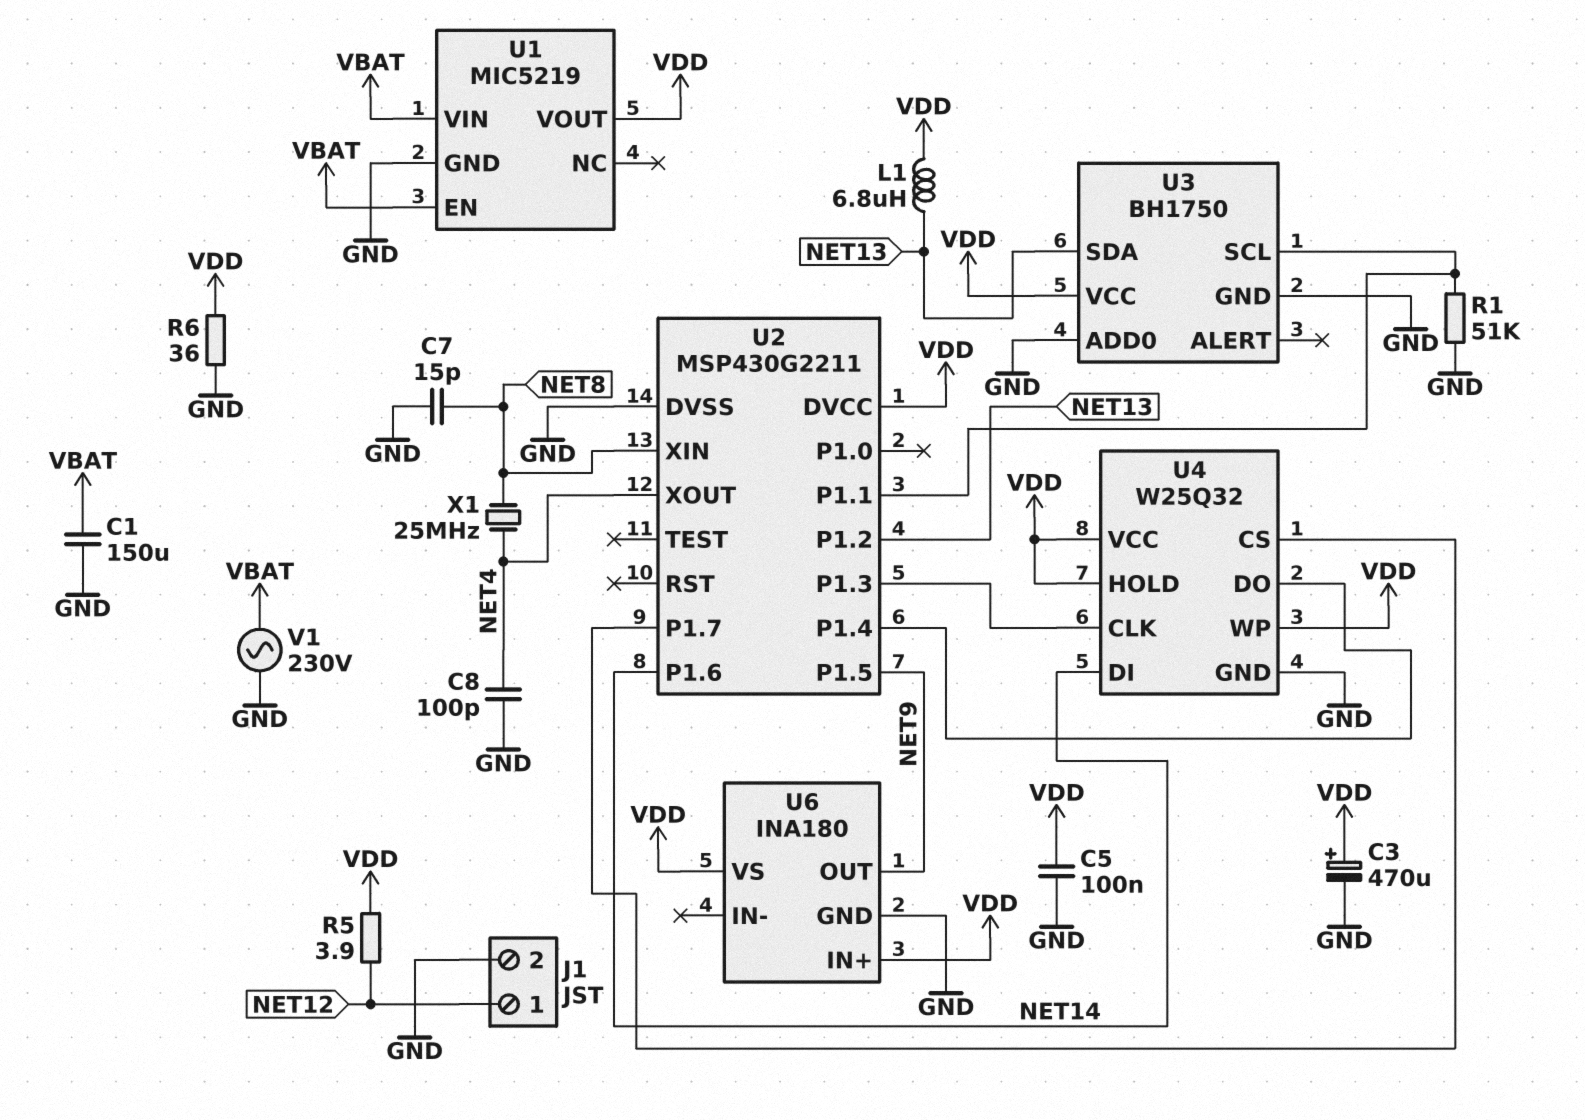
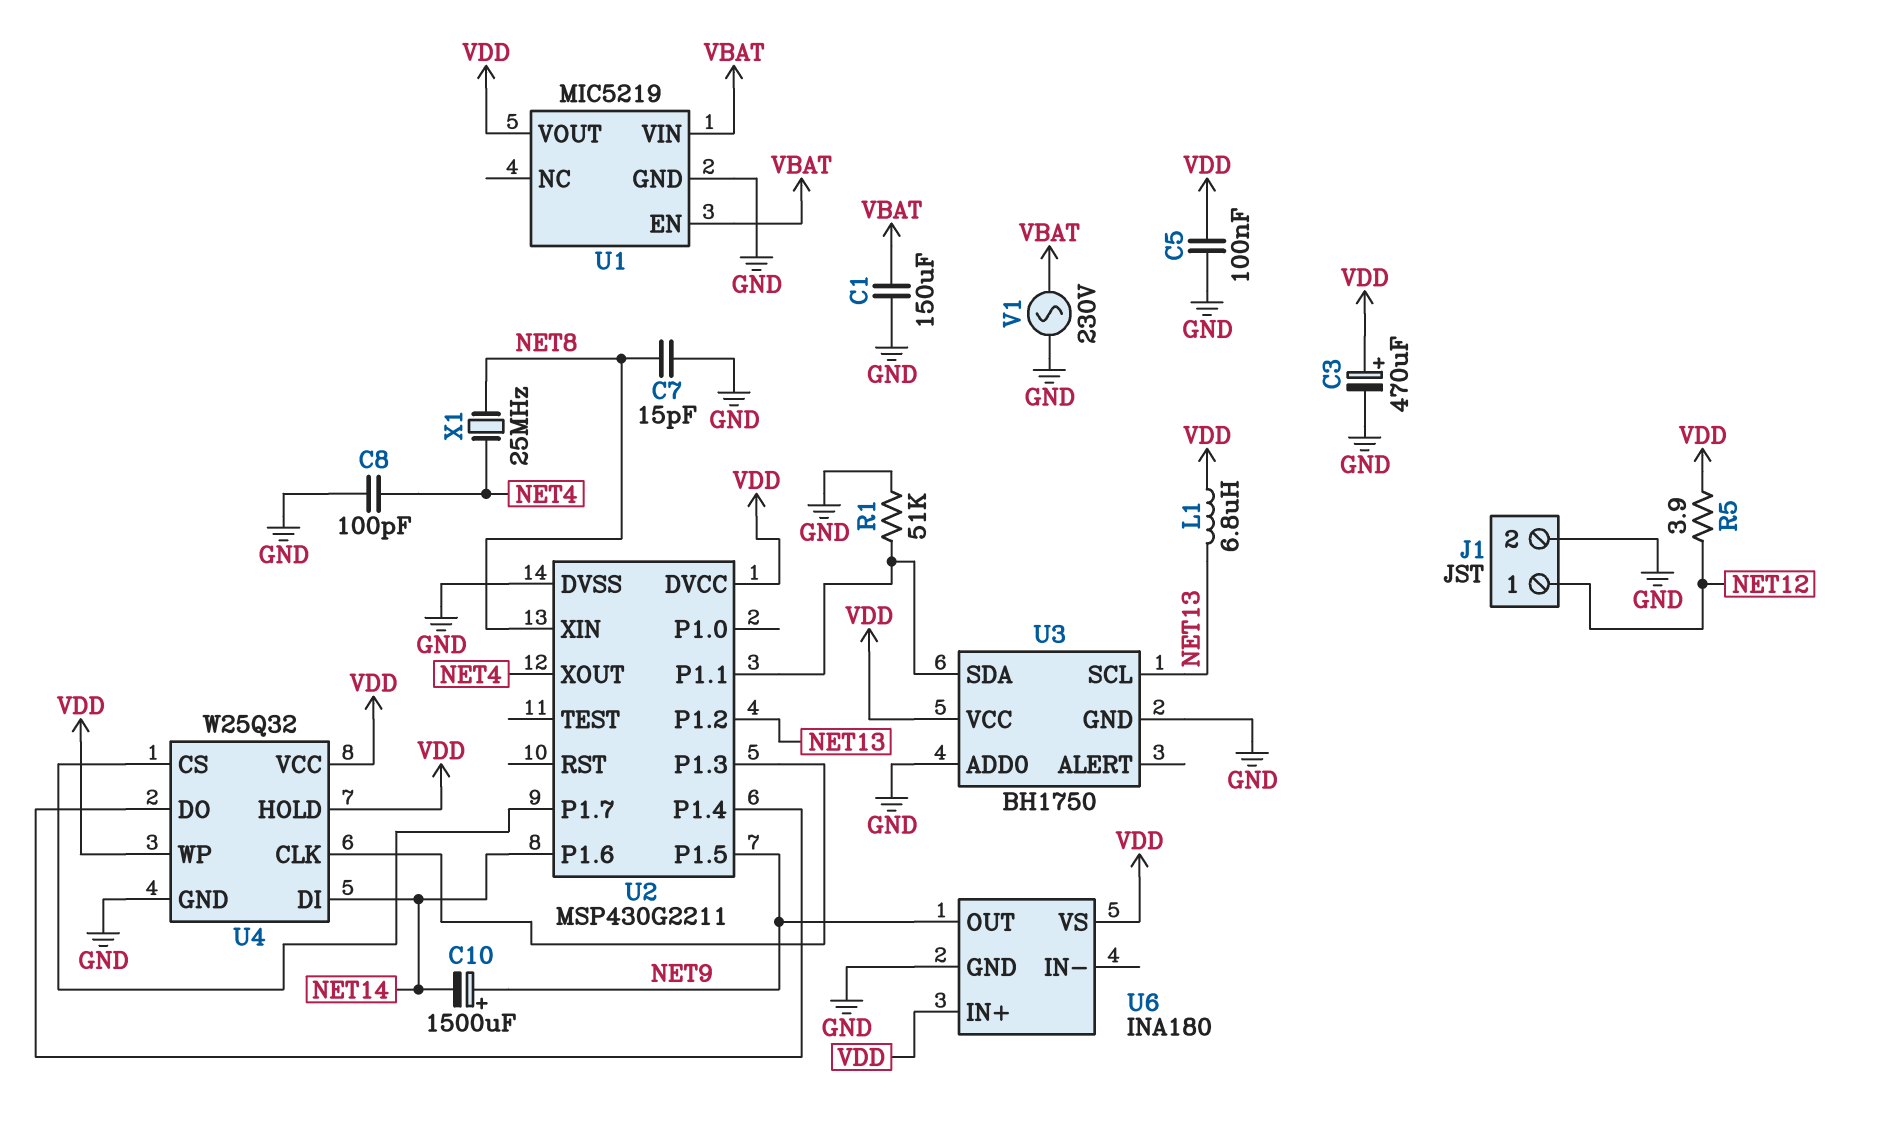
C10: none -> 1500uF (plus NET9, minus NET14)
R6: 36 (GND, VDD) -> none
U3 pin SCL: U2/P1.1 -> NET13
U3 pin SDA: NET13 -> U2/P1.1

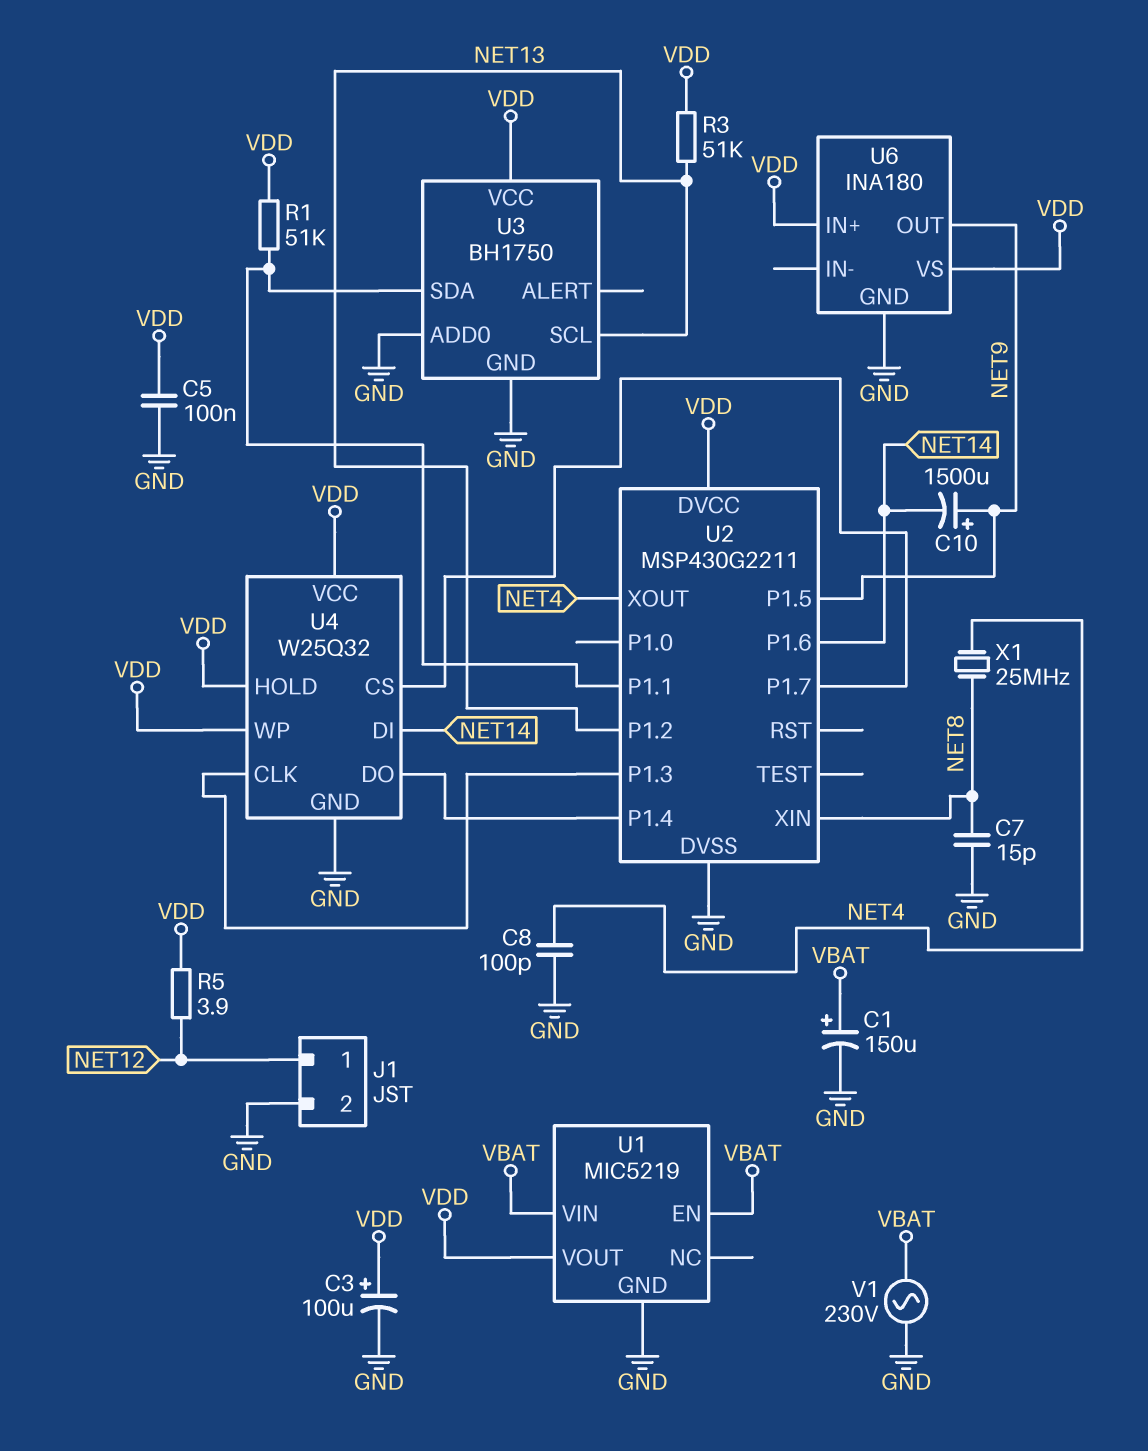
C1: 150uF (GND, VBAT) -> 150uF (plus VBAT, minus GND)
C3: 470uF (plus VDD, minus GND) -> 100uF (plus VDD, minus GND)
L1: 6.8uH (NET13, VDD) -> none
R1: 51k (GND, U2/P1.1) -> 51k (U2/P1.1, VDD)
R3: none -> 51k (NET13, VDD)

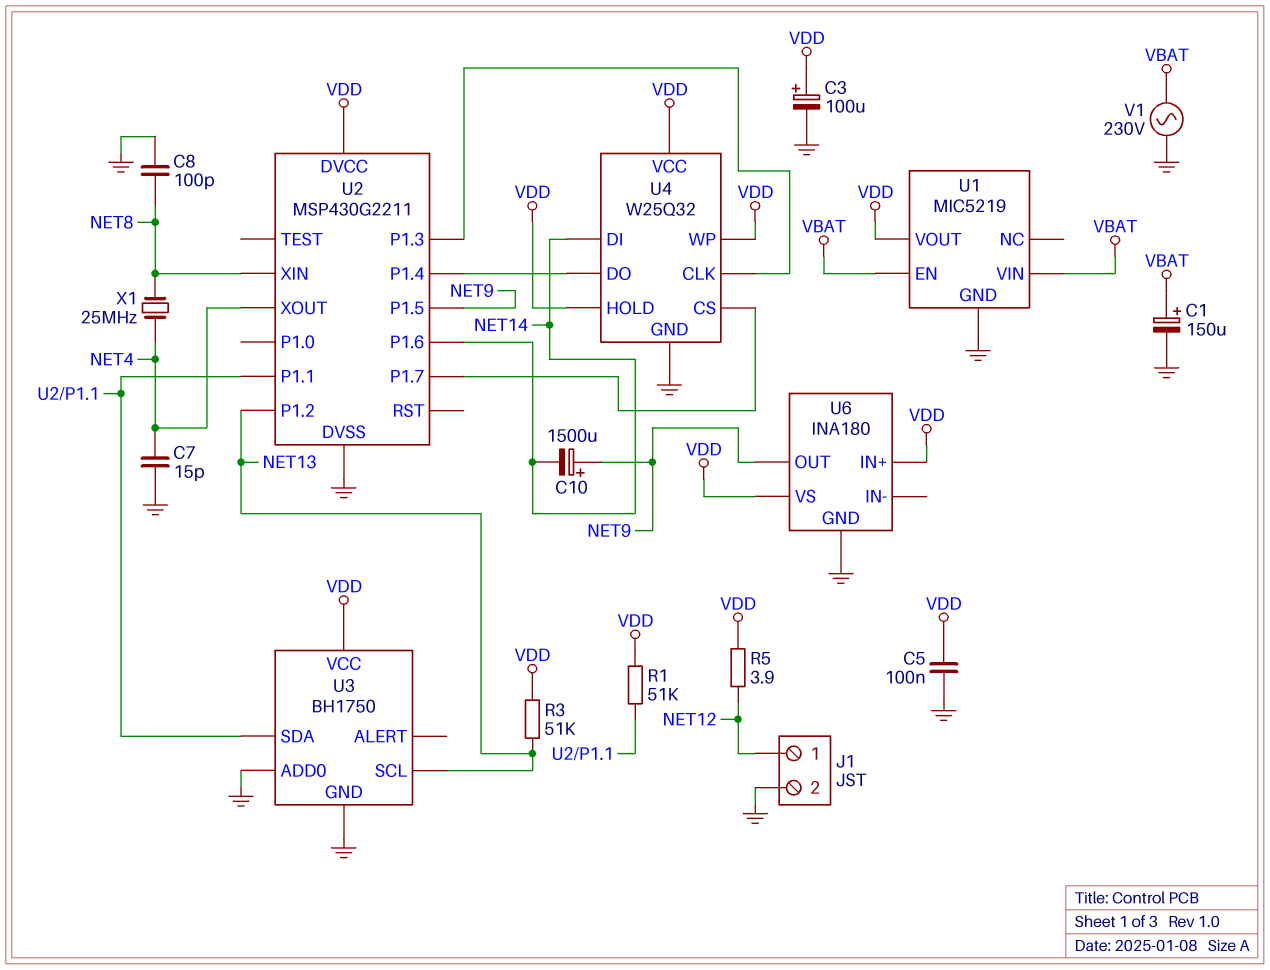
C7: 15pF (GND, NET8) -> 15pF (GND, NET4)
C8: 100pF (GND, NET4) -> 100pF (GND, NET8)

